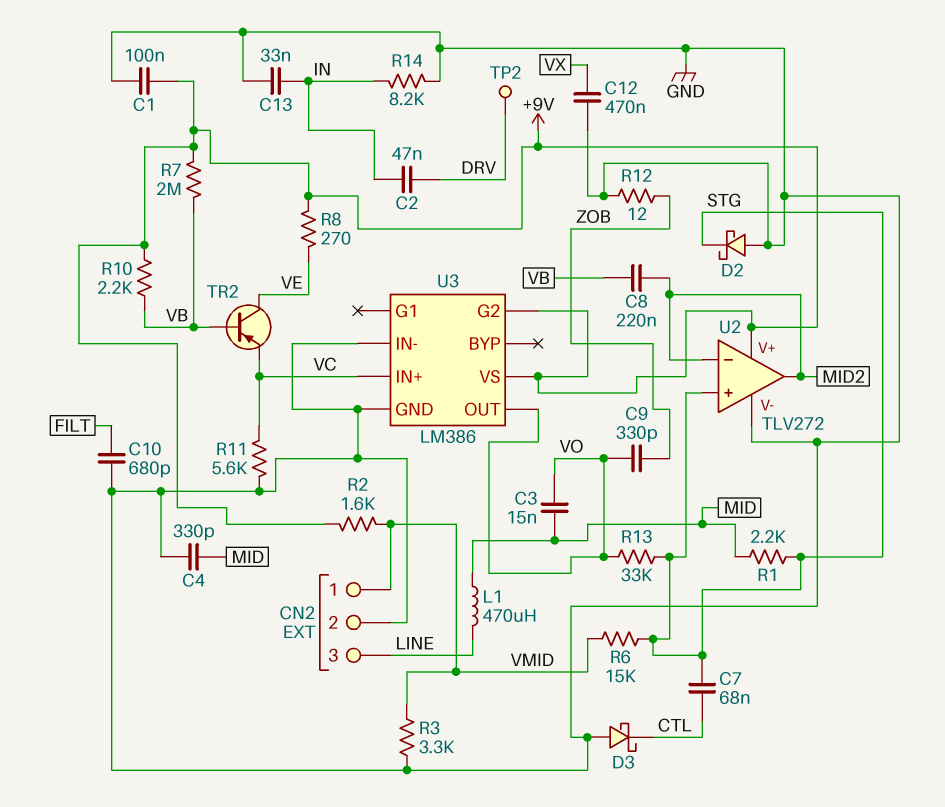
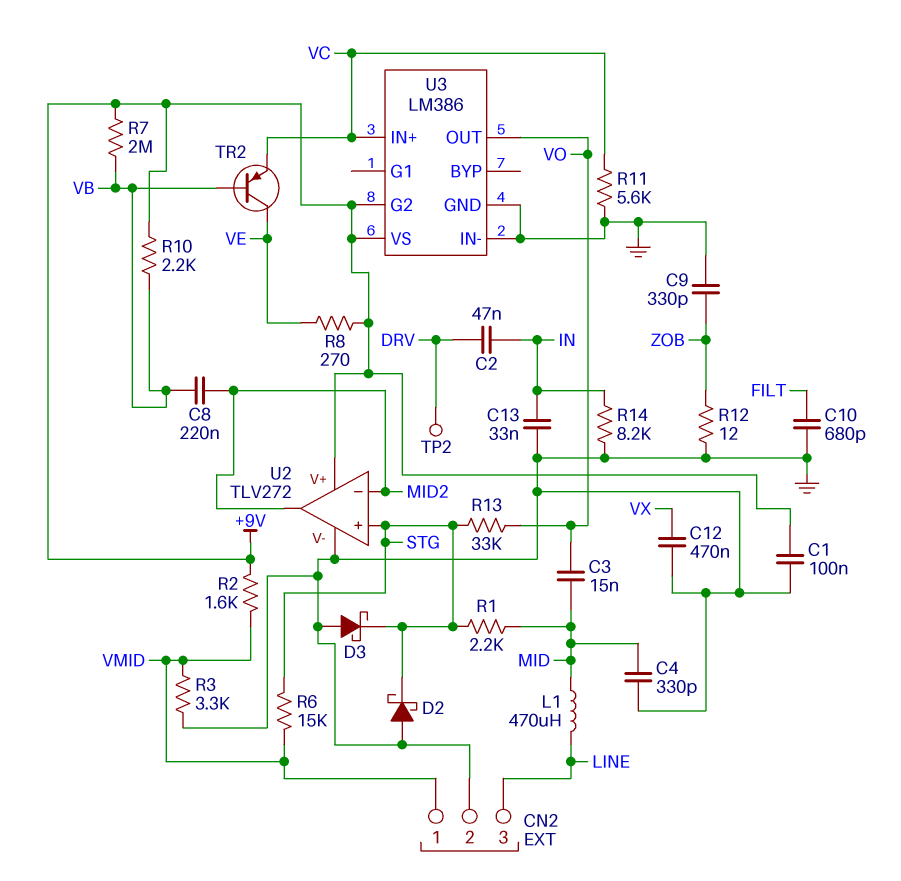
C7: 68nF (CTL, STG) -> none
C9: 330pF (VO, ZOB) -> 330pF (GND, ZOB)
D3: schottky (A GND, K CTL) -> schottky (A GND, K STG)

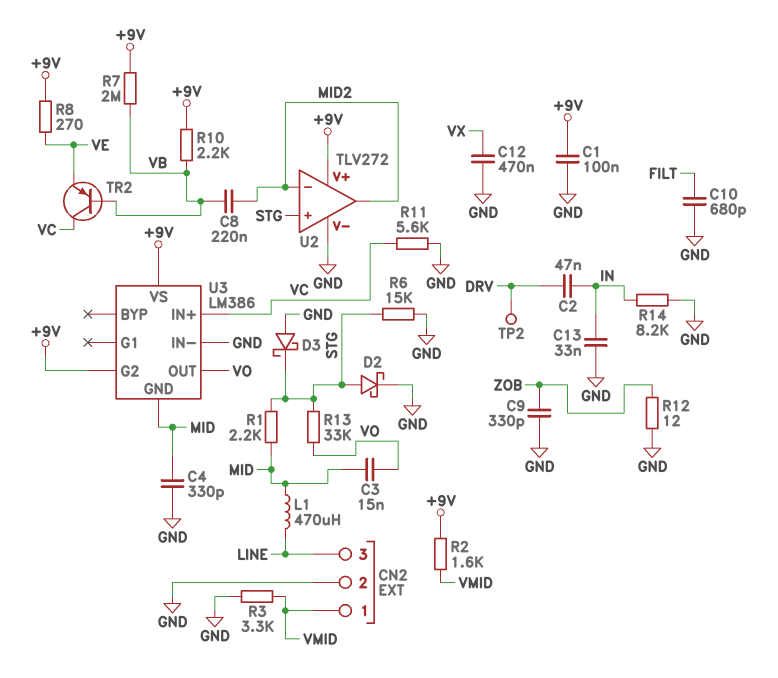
D2: schottky (A GND, K STG) -> schottky (A STG, K GND)
R6: 15k (STG, VMID) -> 15k (GND, STG)
TR2: PNP (B VB, C VE, E VC) -> PNP (B VB, C VC, E VE)
U3 pin GND: GND -> MID

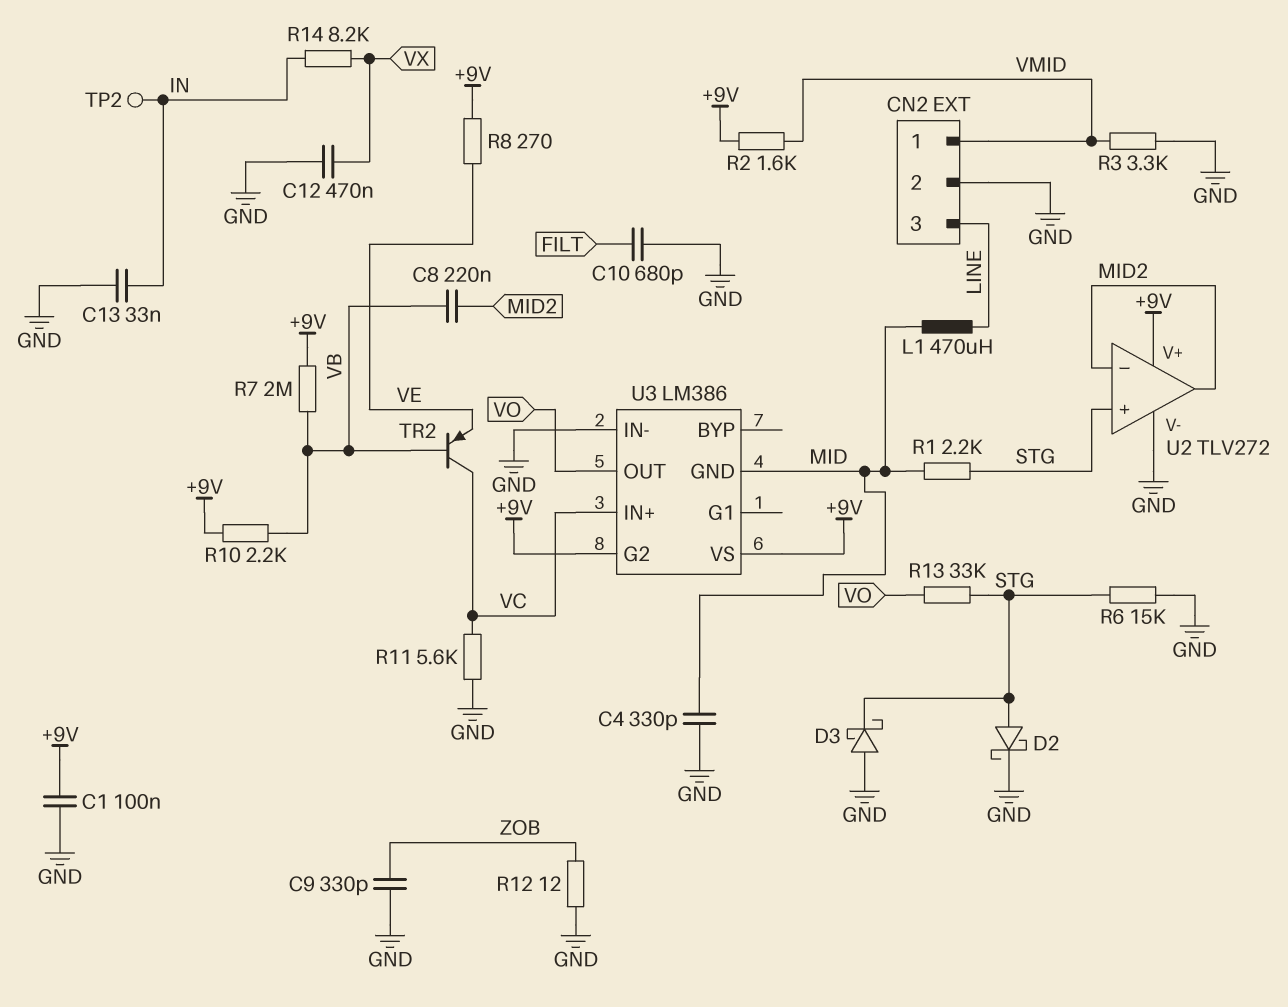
C2: 47nF (DRV, IN) -> none
C3: 15nF (MID, VO) -> none
R14: 8.2k (GND, IN) -> 8.2k (IN, VX)
TP2: test point (DRV) -> test point (IN)

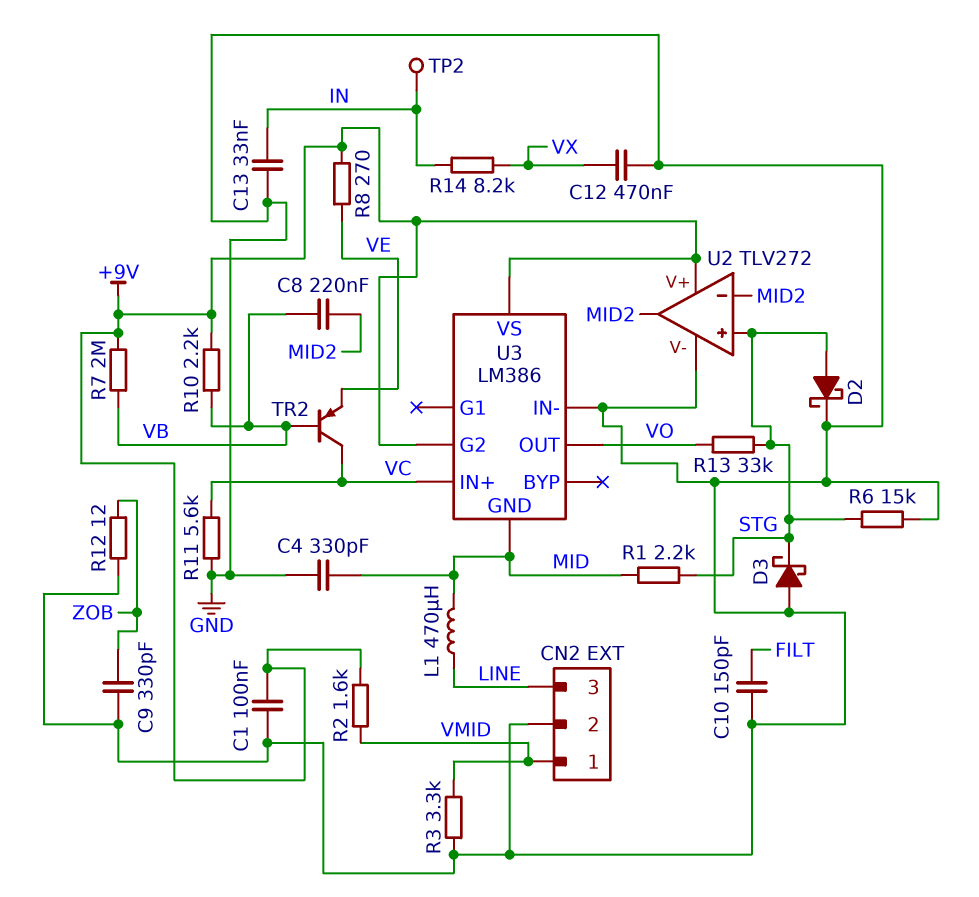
C10: 680pF (FILT, GND) -> 150pF (FILT, GND)

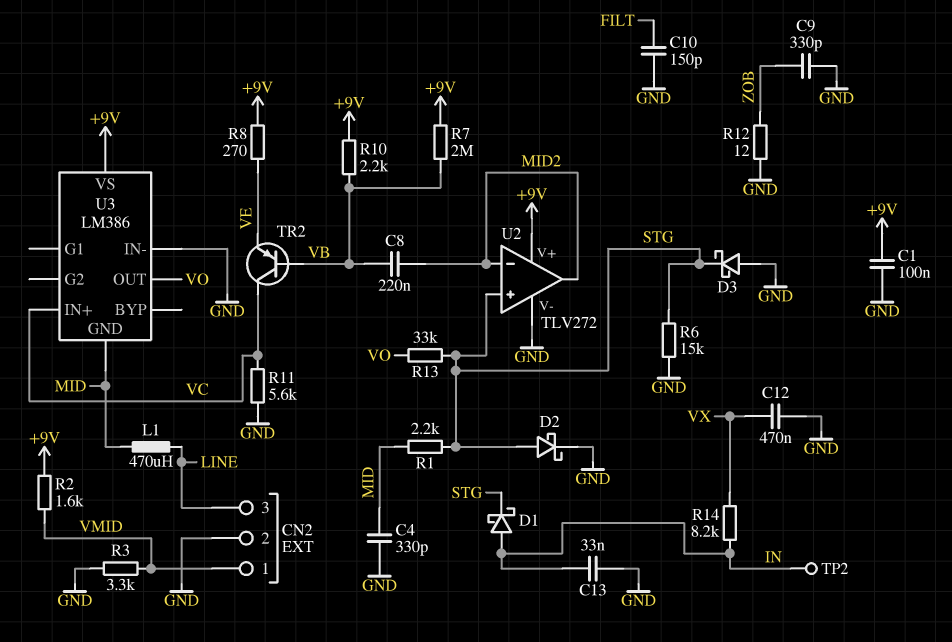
D1: none -> schottky (A IN, K STG)
U3 pin G2: +9V -> none

